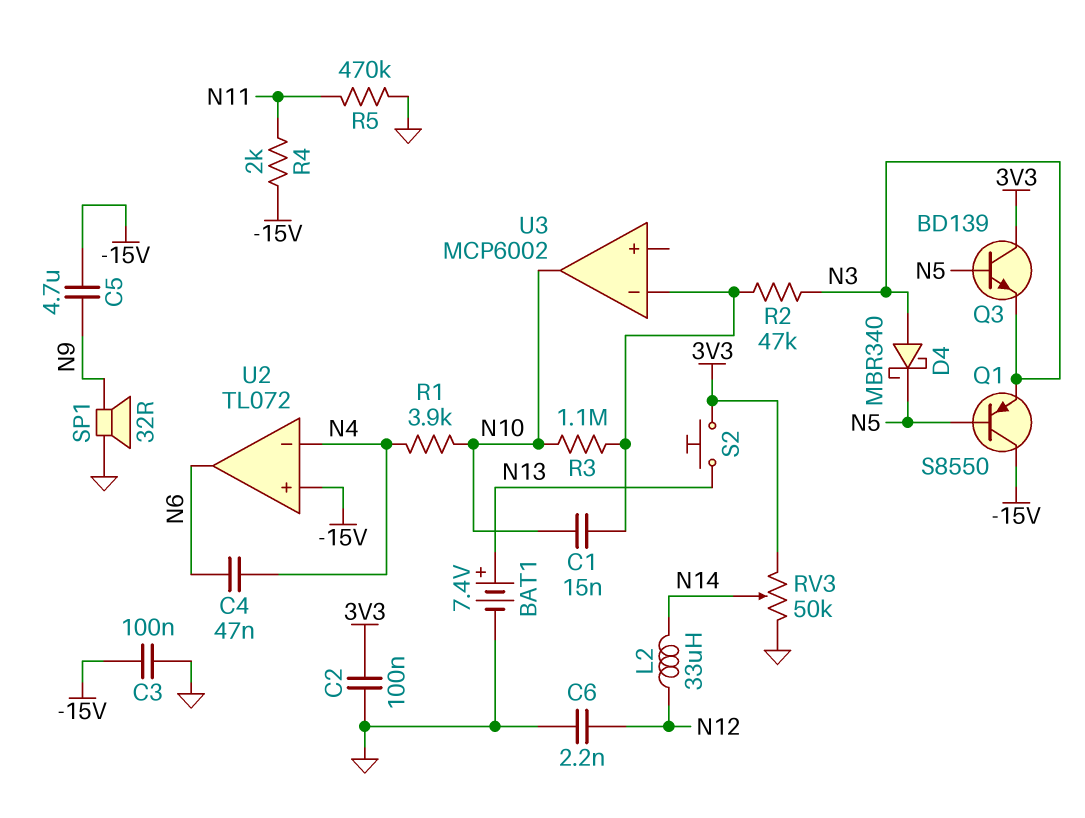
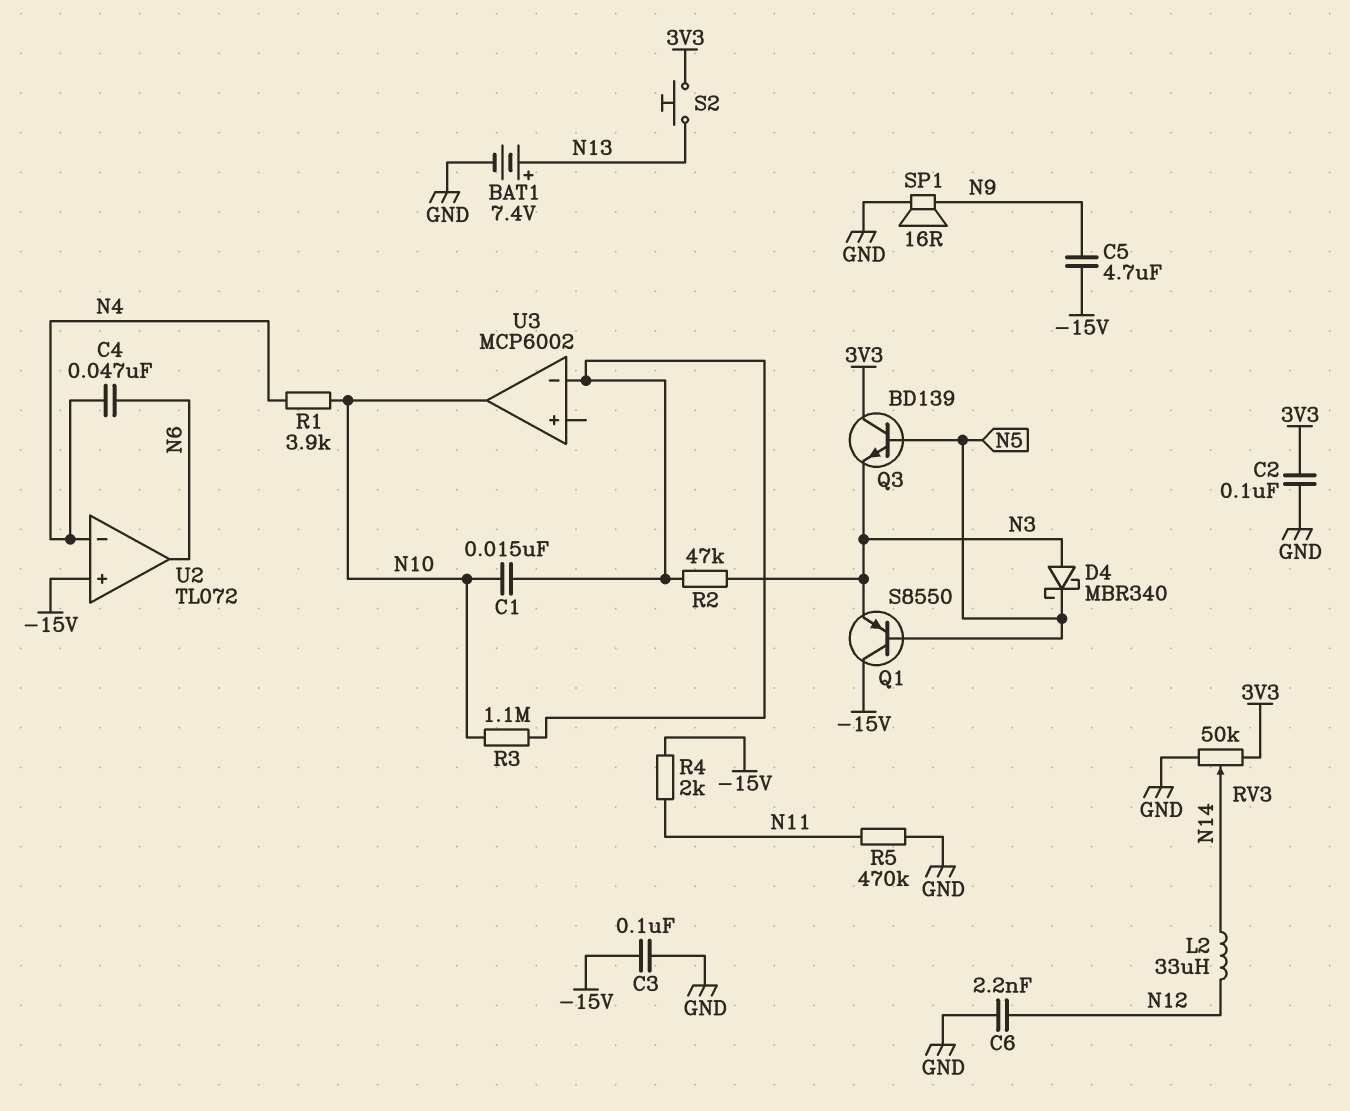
SP1: speaker 32R (GND, N9) -> speaker 16R (GND, N9)

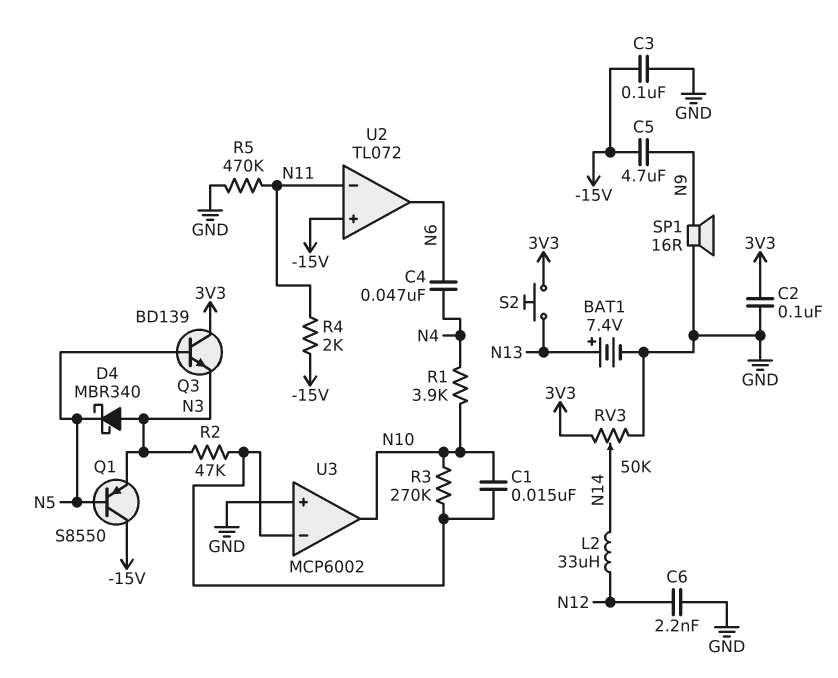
R3: 1.1M (N10, U3/in-) -> 270k (N10, U3/in-)
U2 pin in-: N4 -> N11
U3 pin in+: none -> GND

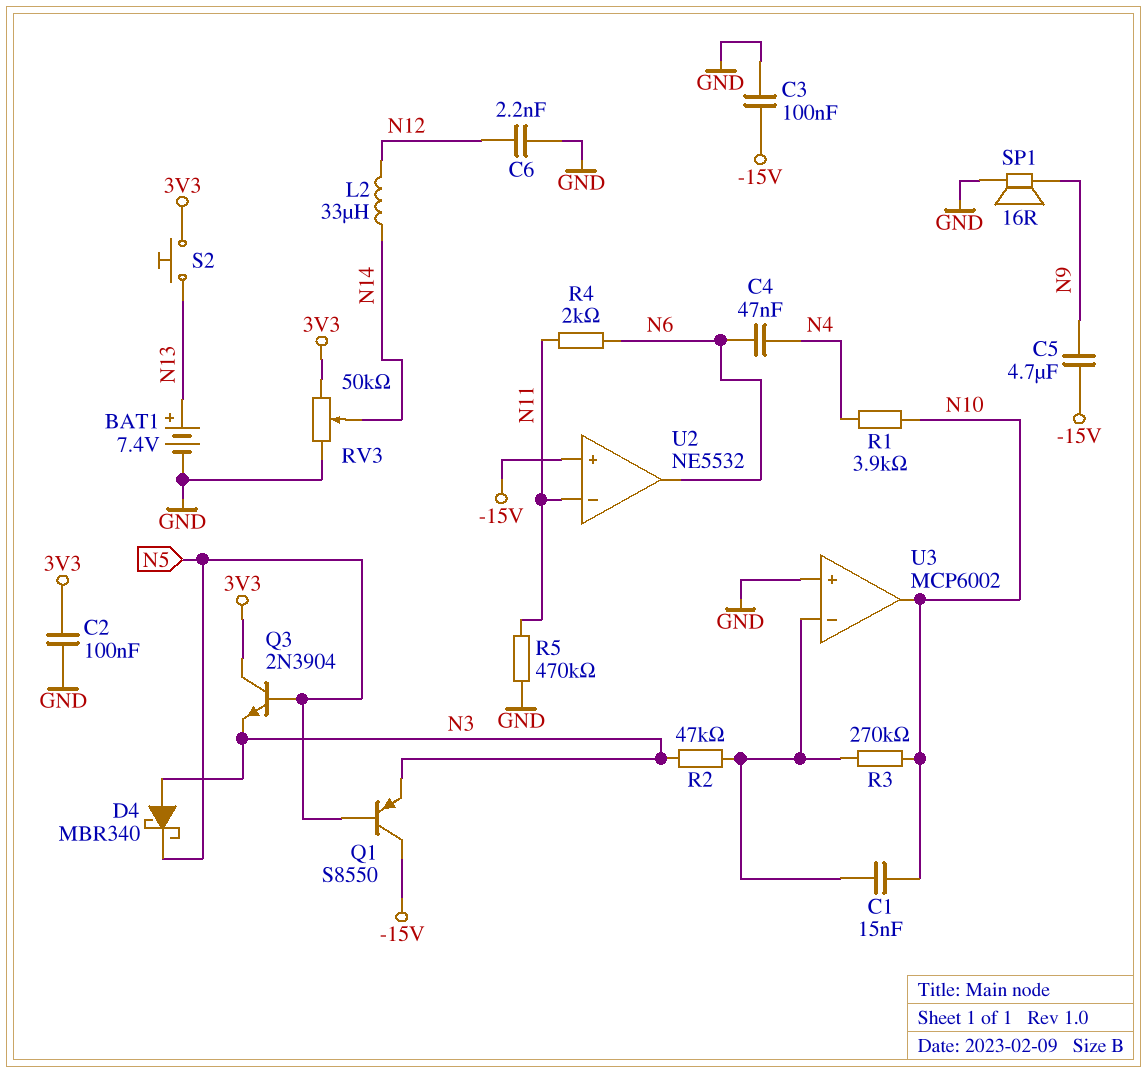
Q3: NPN BD139 (B N5, C 3V3, E N3) -> NPN 2N3904 (B N5, C 3V3, E N3)
R4: 2k (-15V, N11) -> 2k (N6, N11)
U2: TL072 -> NE5532

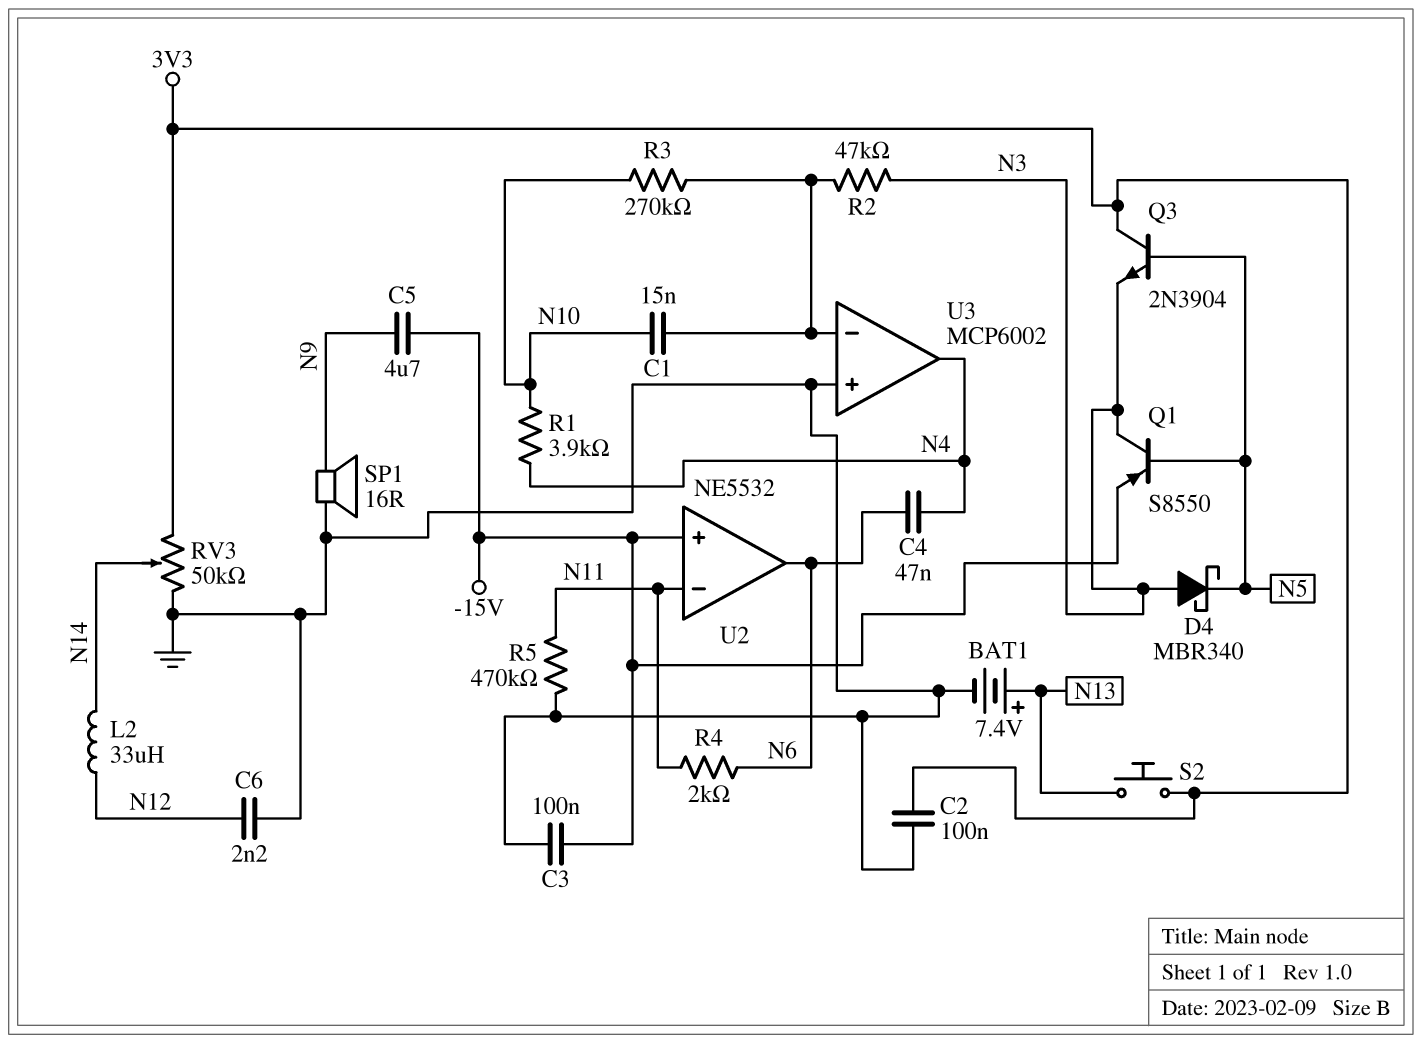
Q1: PNP S8550 (B N5, C -15V, E N3) -> PNP S8550 (B N5, C N3, E -15V)
U3 pin out: N10 -> N4

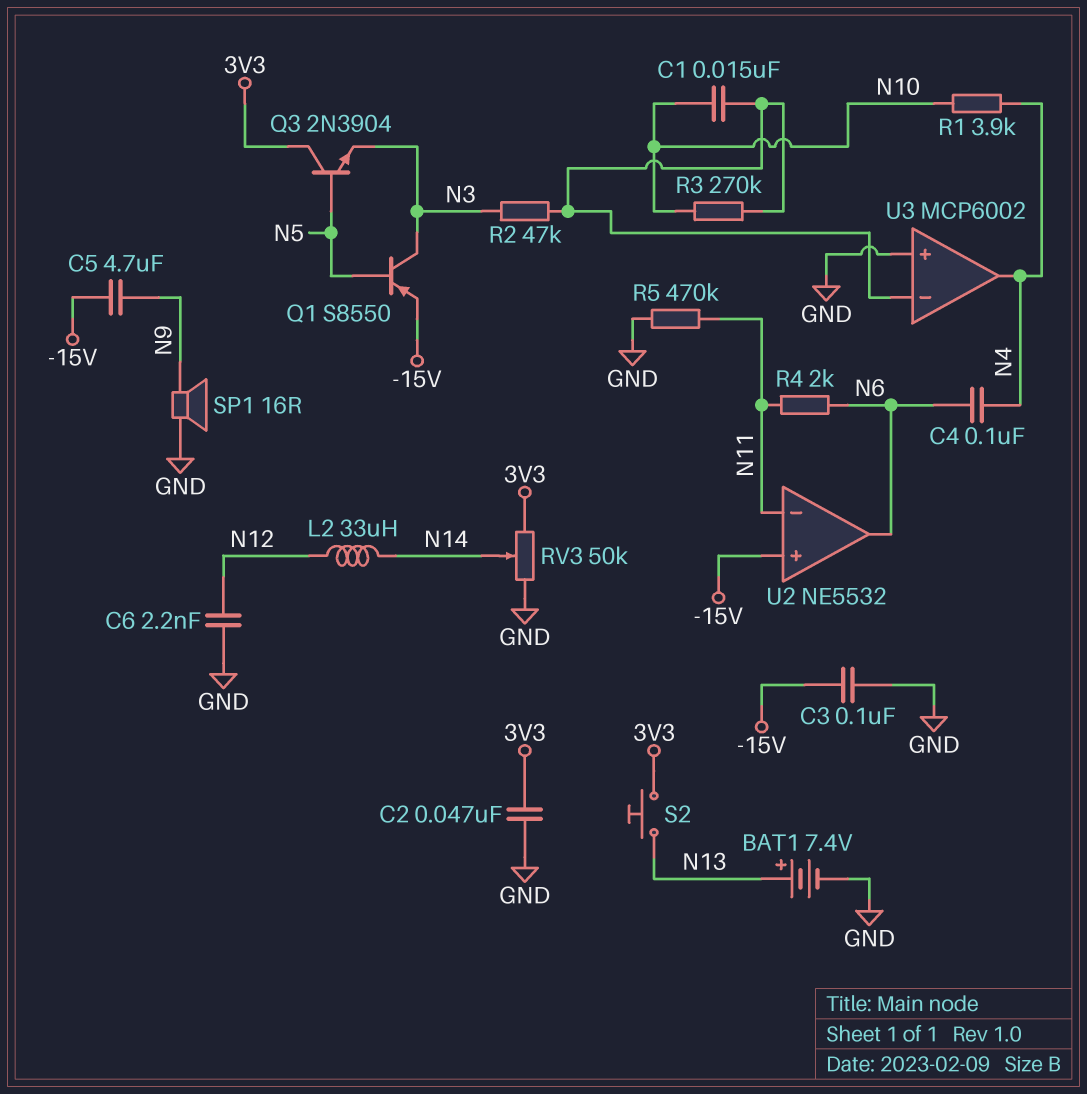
C2: 100nF (3V3, GND) -> 47nF (3V3, GND)
C4: 47nF (N4, N6) -> 100nF (N4, N6)
D4: schottky MBR340 (A N3, K N5) -> none

